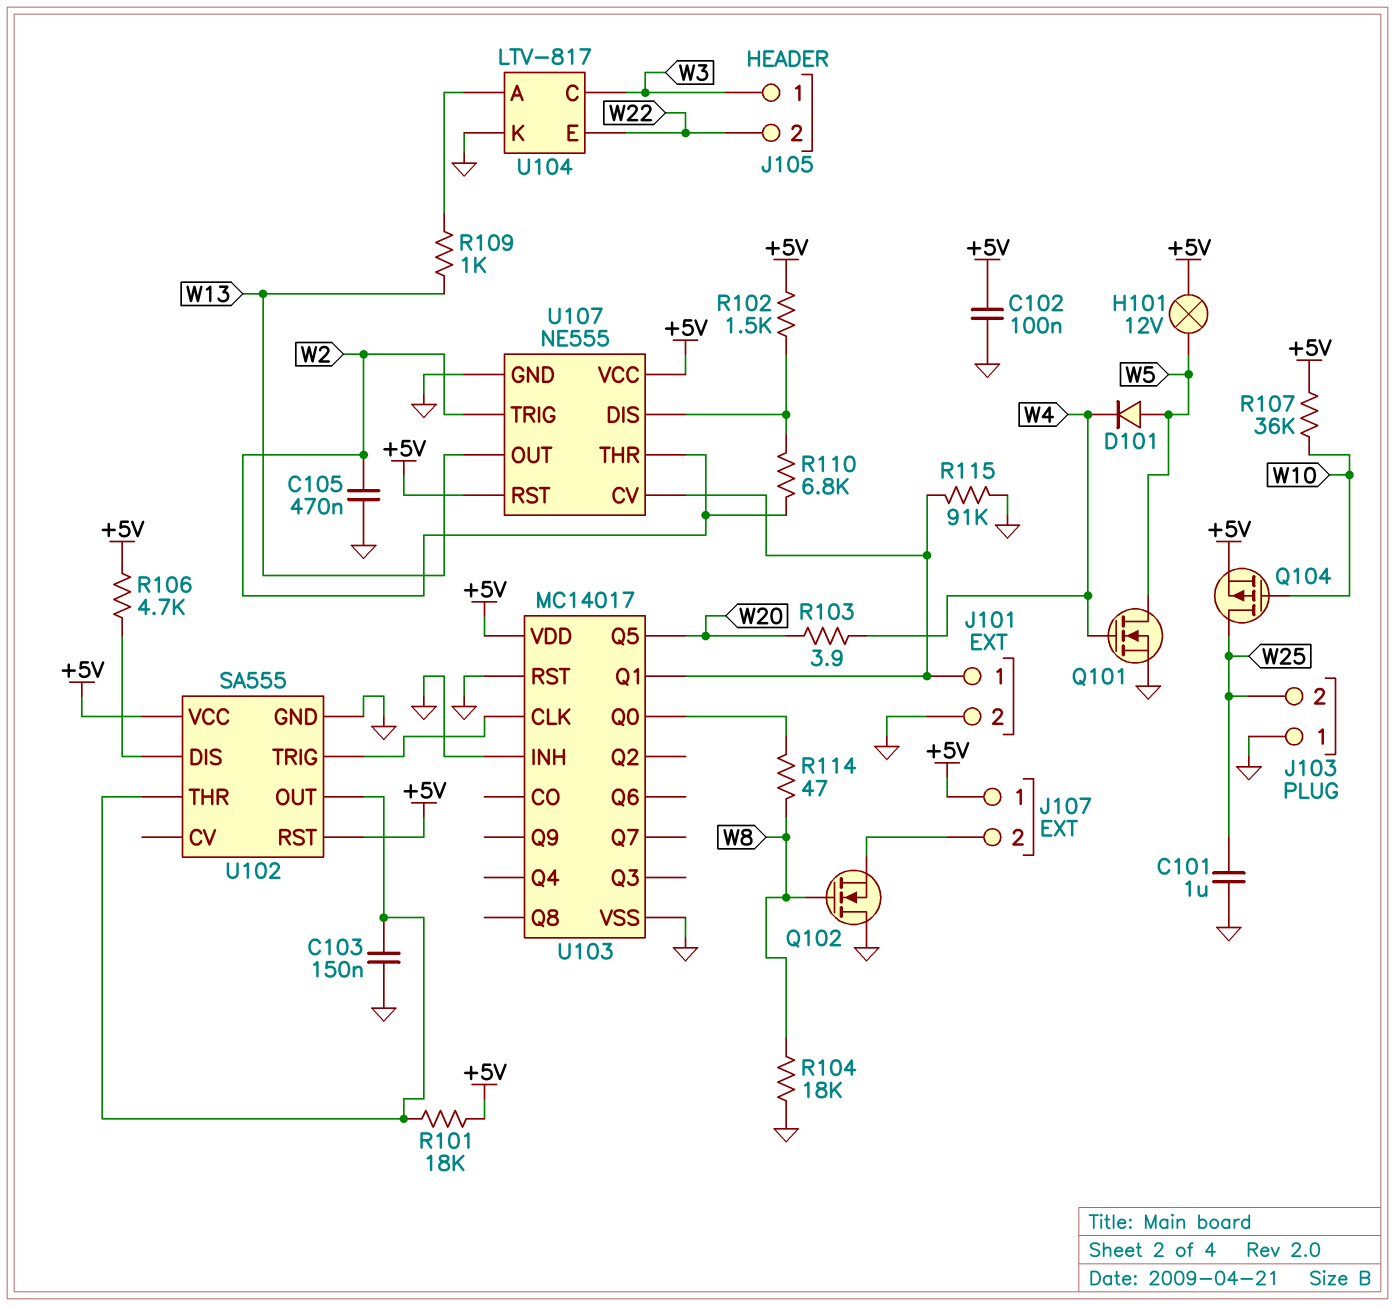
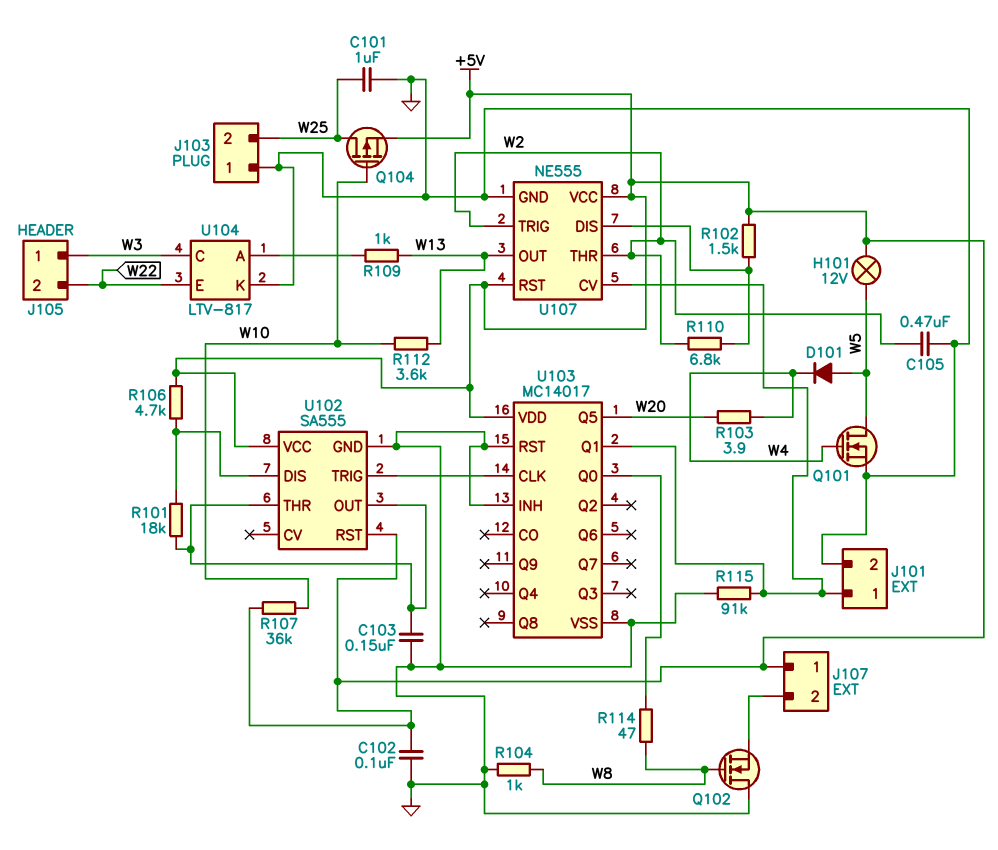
R101: 18k (+5V, U102/OUT) -> 18k (U102/DIS, U102/OUT)
R104: 18k (GND, W8) -> 1k (GND, W8)
R112: none -> 3.6k (W10, W13)

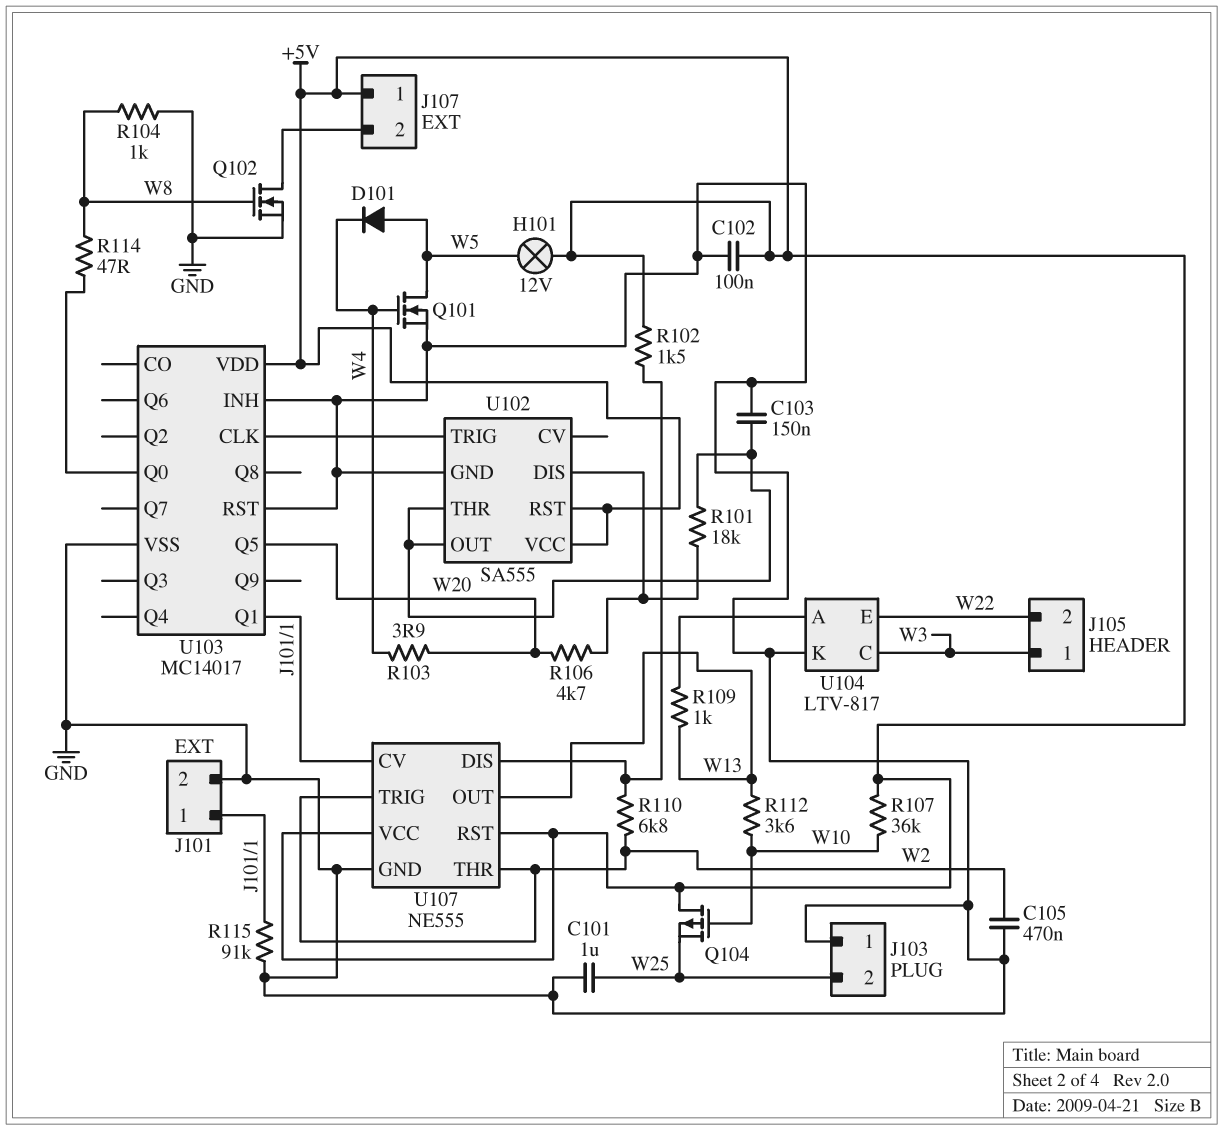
Q102: NMOS (G W8, D GND, S J107/2) -> NMOS (G W8, D J107/2, S GND)
Q104: PMOS (G W10, D W25, S +5V) -> PMOS (G W10, D +5V, S W25)
R106: 4.7k (+5V, U102/DIS) -> 4.7k (U102/DIS, W20)

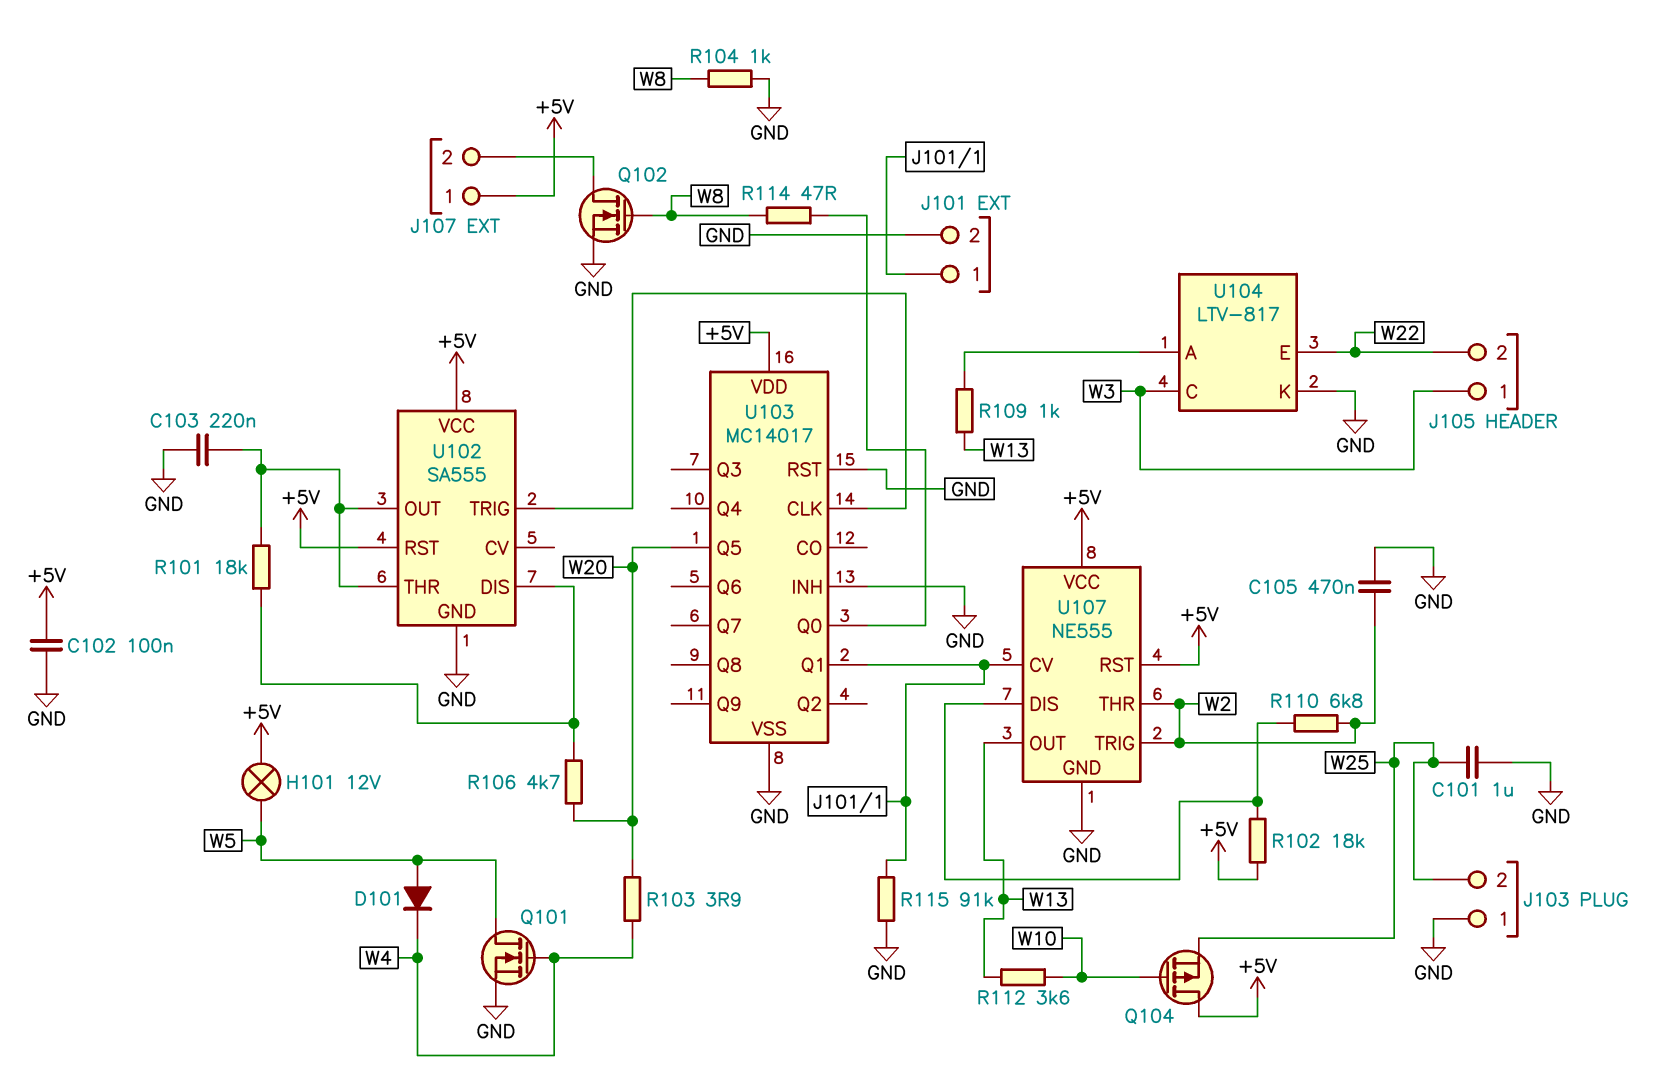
C103: 150nF (GND, U102/OUT) -> 220nF (GND, U102/OUT)
R102: 1.5k (+5V, U107/DIS) -> 18k (+5V, U107/DIS)
R107: 36k (+5V, W10) -> none

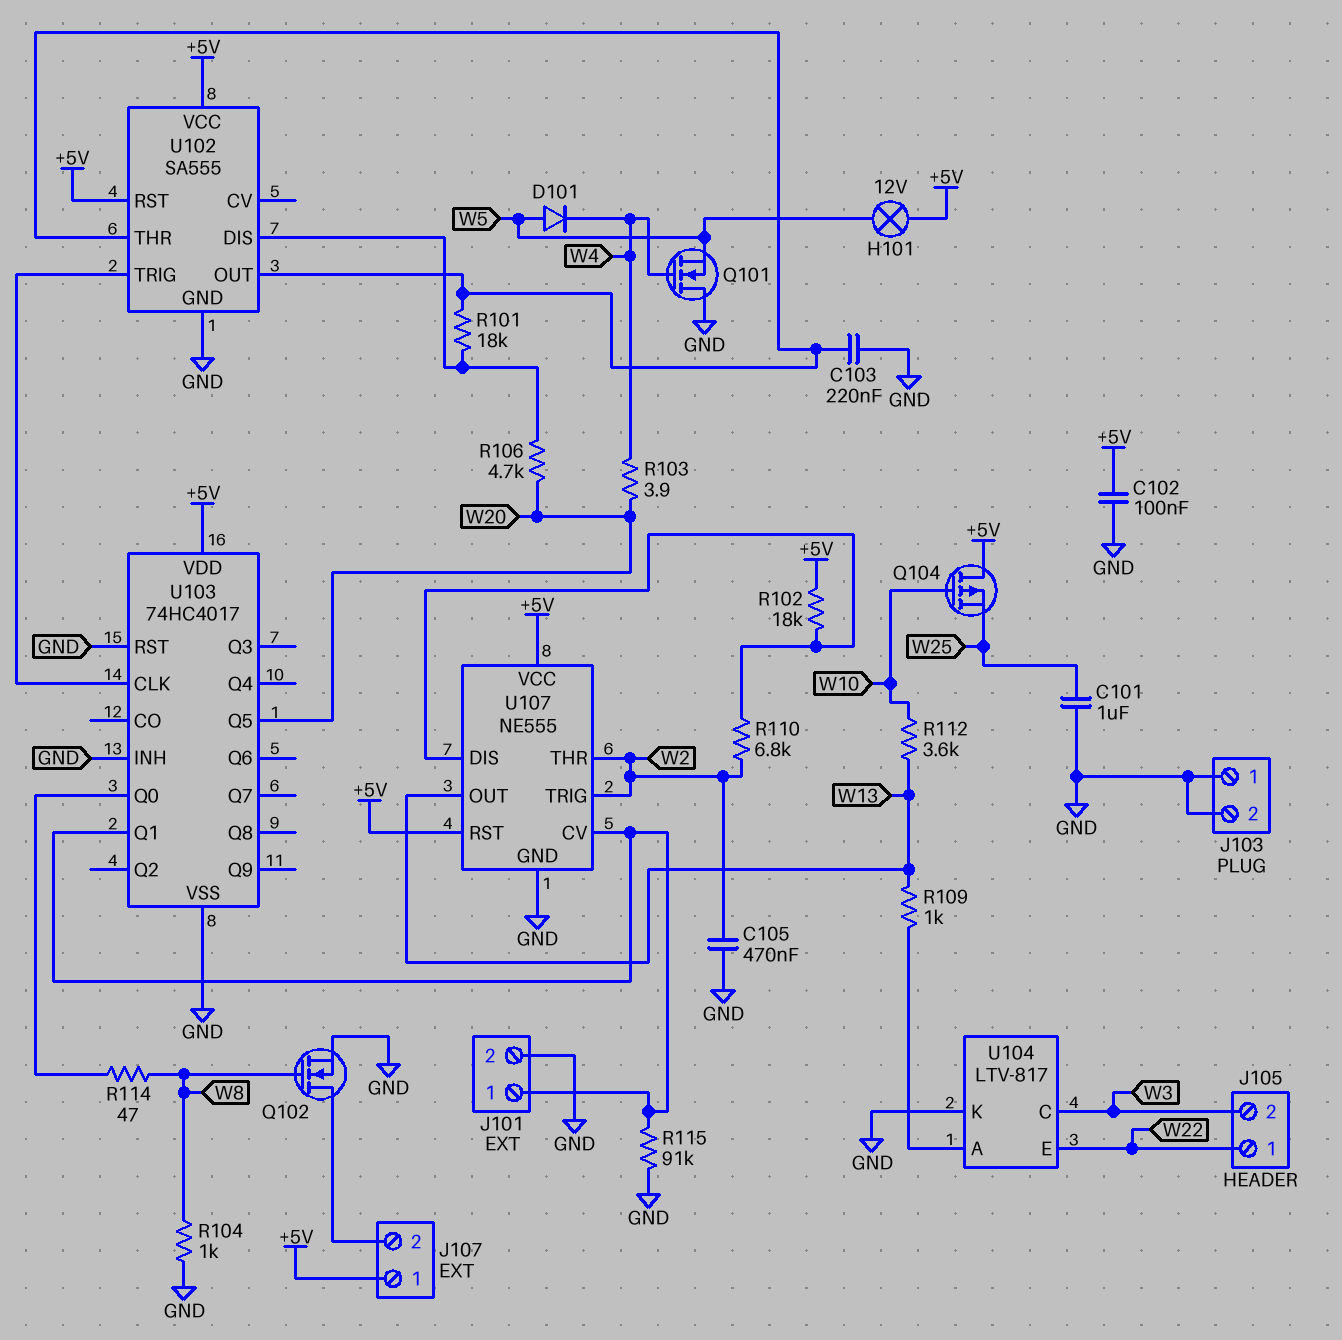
J103 pin 2: W25 -> GND
J105 pin 1: W3 -> W22
J105 pin 2: W22 -> W3
Q101: NMOS (G W4, D W5, S GND) -> NMOS (G W4, D GND, S W5)
U103: MC14017 -> 74HC4017

